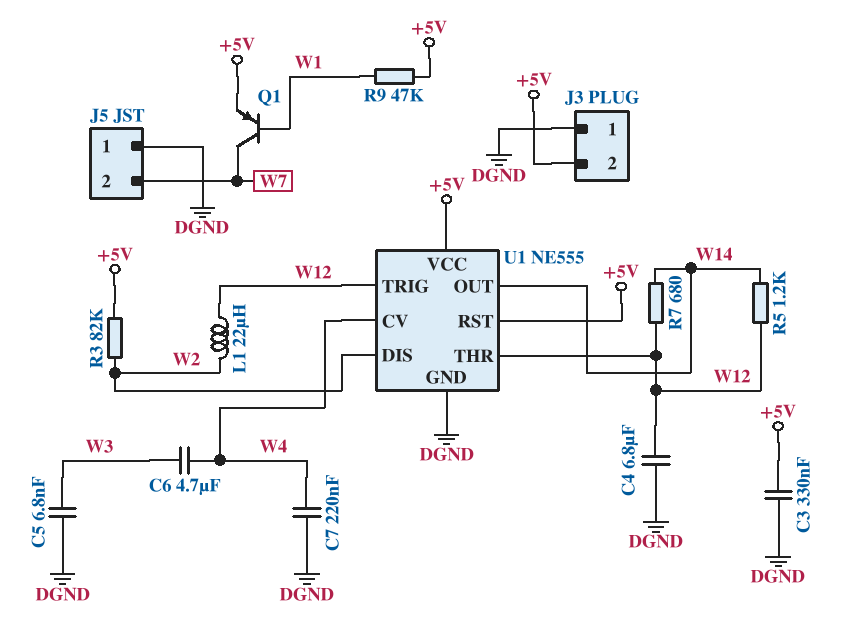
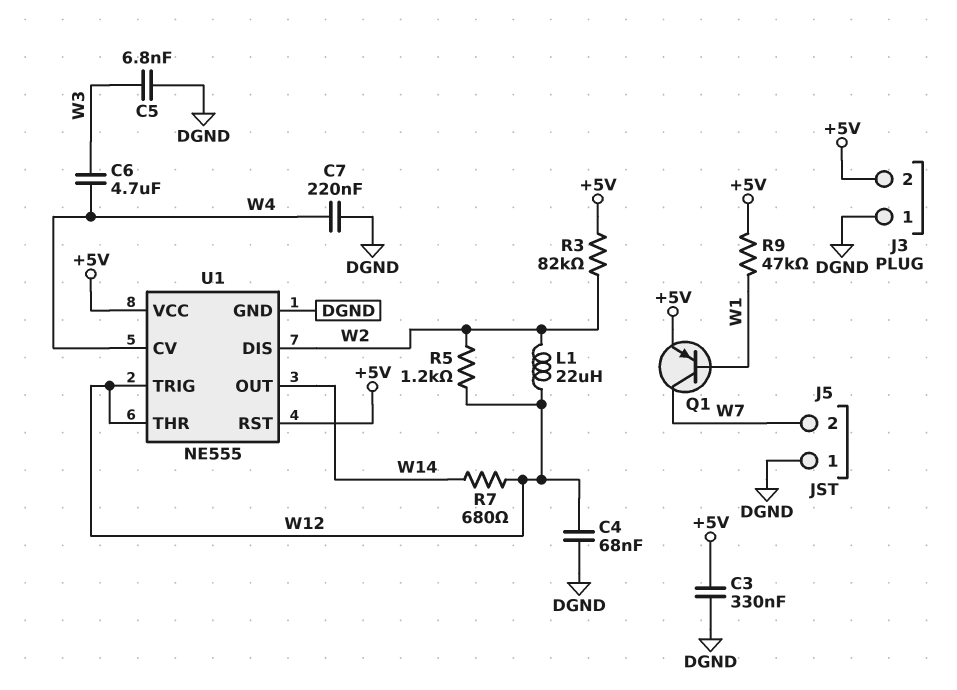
C4: 6.8uF (DGND, W12) -> 68nF (DGND, W12)
R5: 1.2k (W12, W14) -> 1.2k (W2, W12)

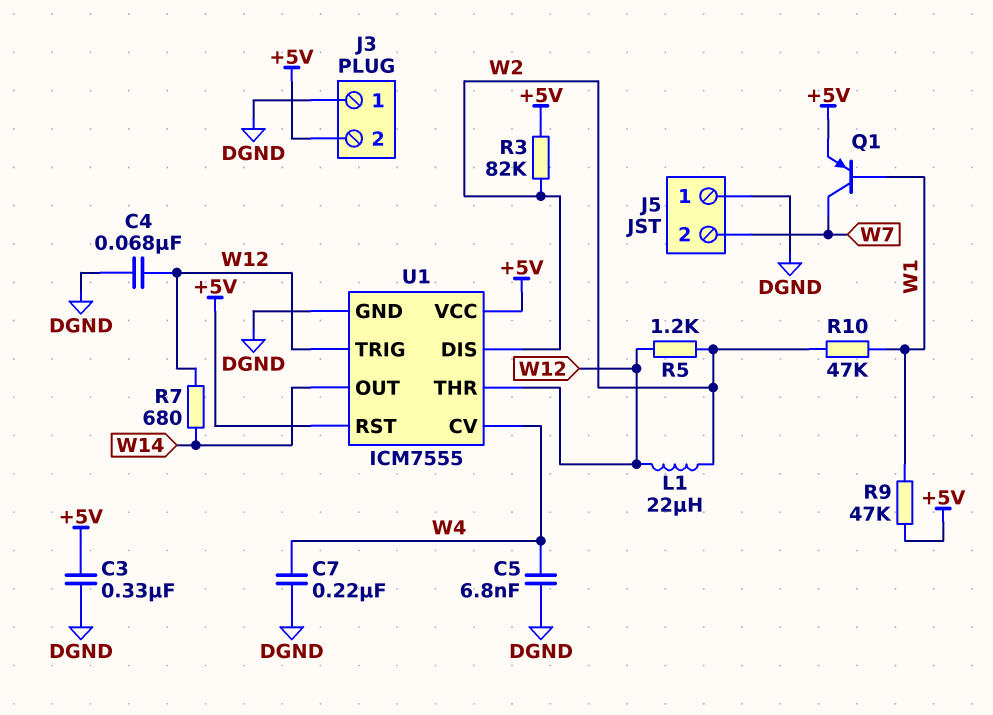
C5: 6.8nF (DGND, W3) -> 6.8nF (DGND, W4)
C6: 4.7uF (W3, W4) -> none
R10: none -> 47k (W1, W2)
U1: NE555 -> ICM7555

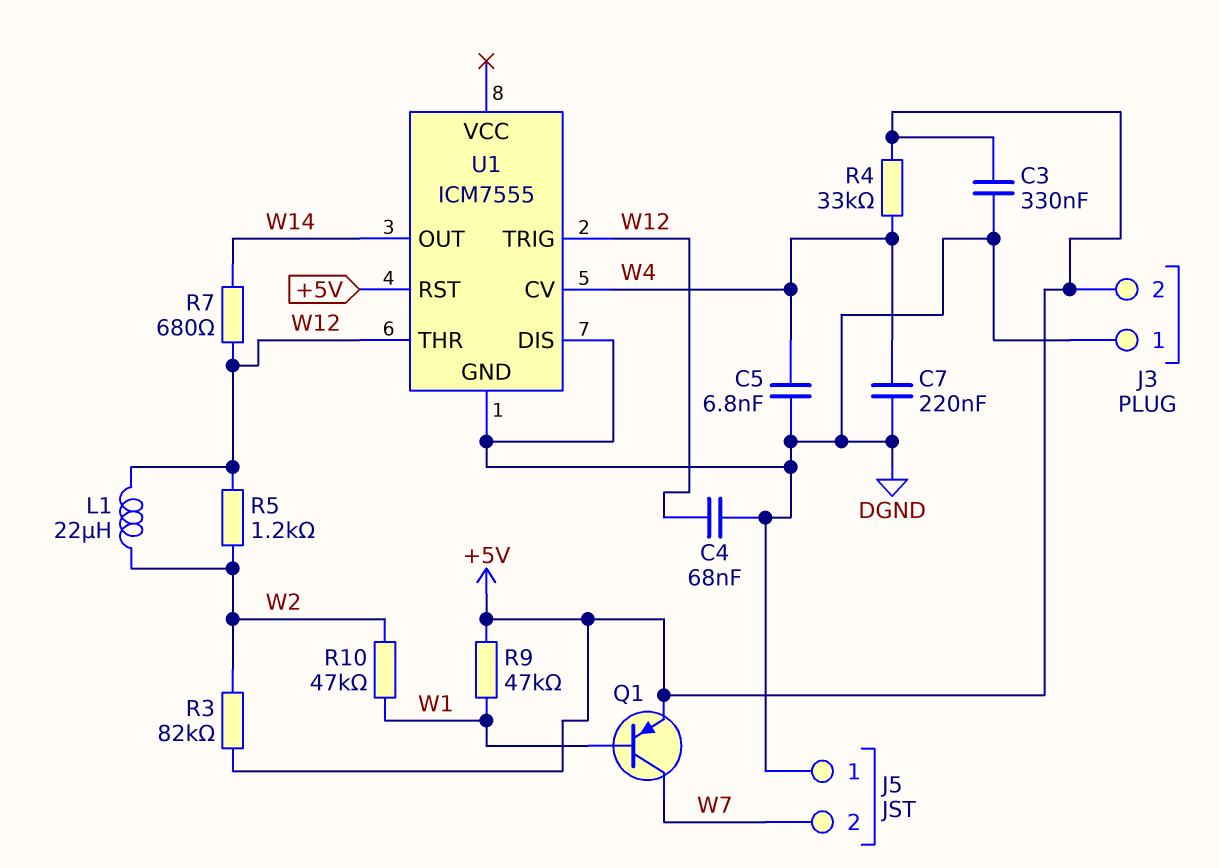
R4: none -> 33k (+5V, W4)
U1 pin DIS: W2 -> DGND
U1 pin VCC: +5V -> none

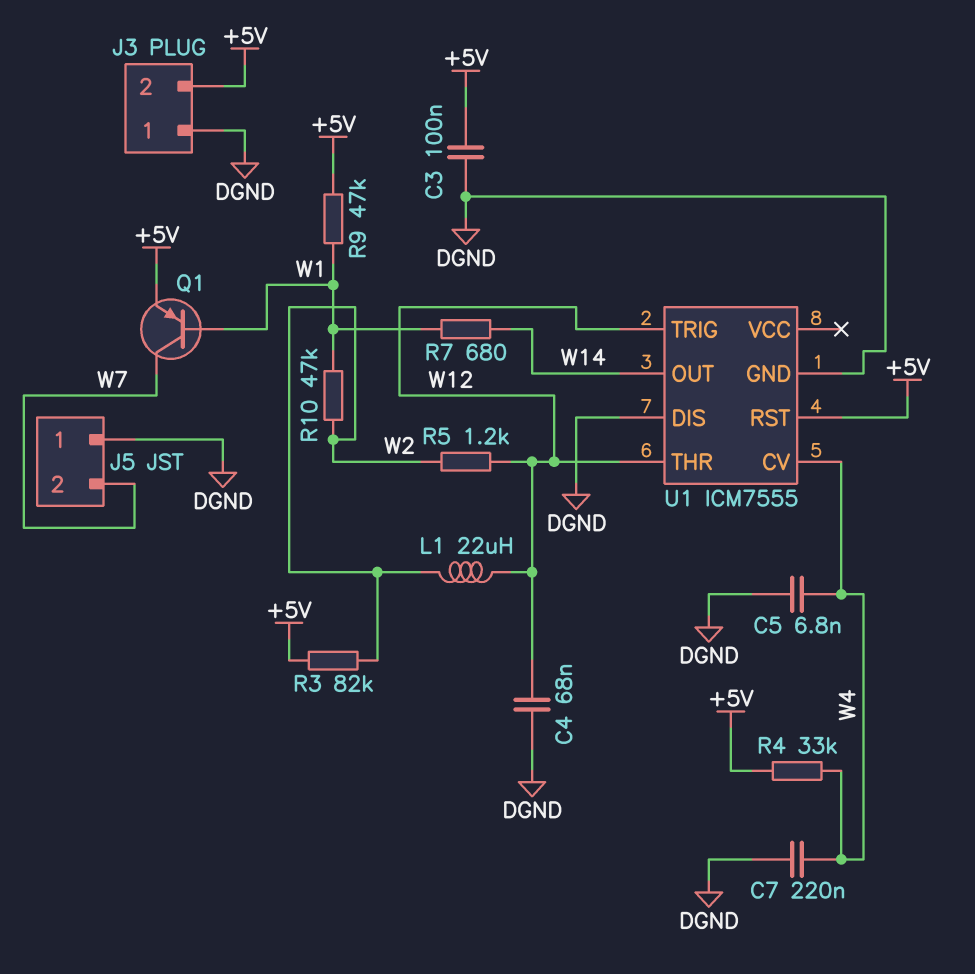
C3: 330nF (+5V, DGND) -> 100nF (+5V, DGND)
R7: 680 (W12, W14) -> 680 (W1, W14)

